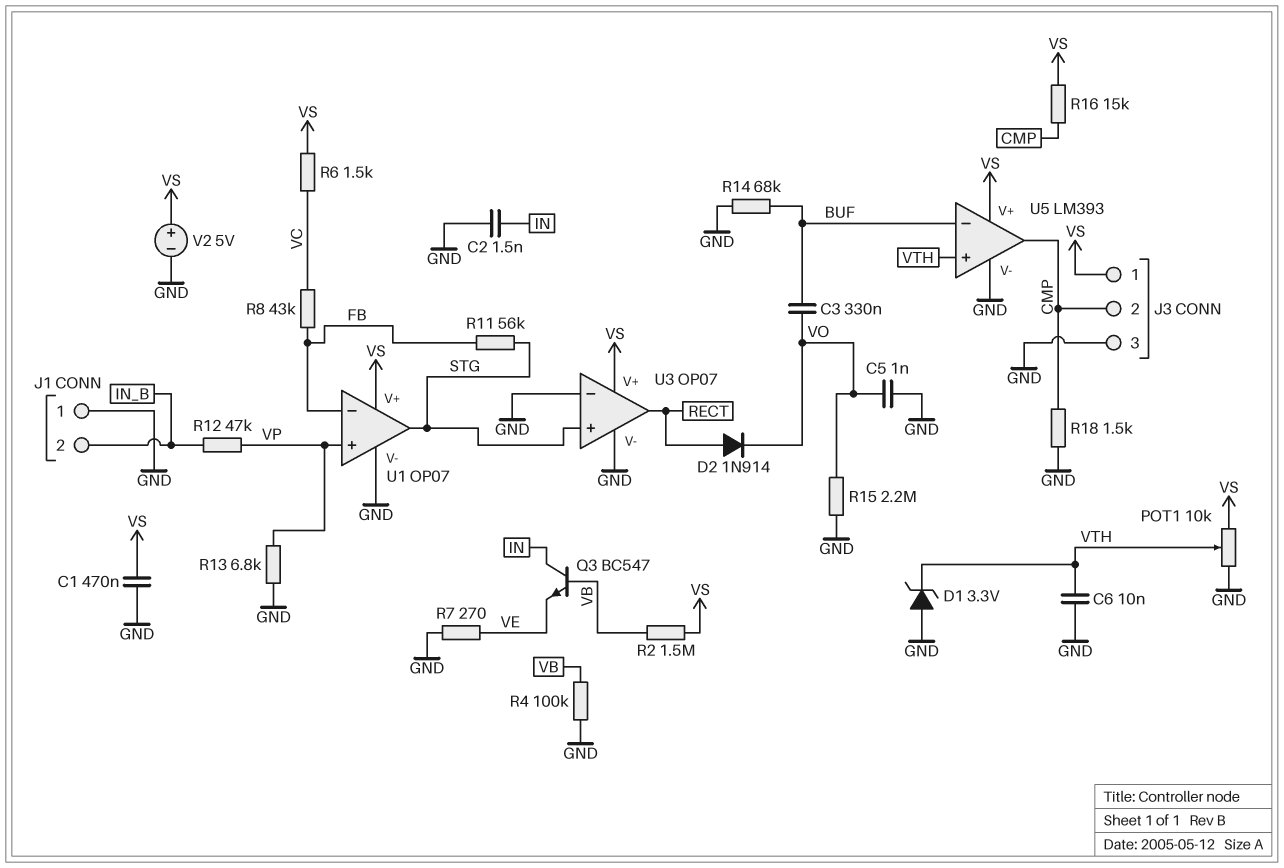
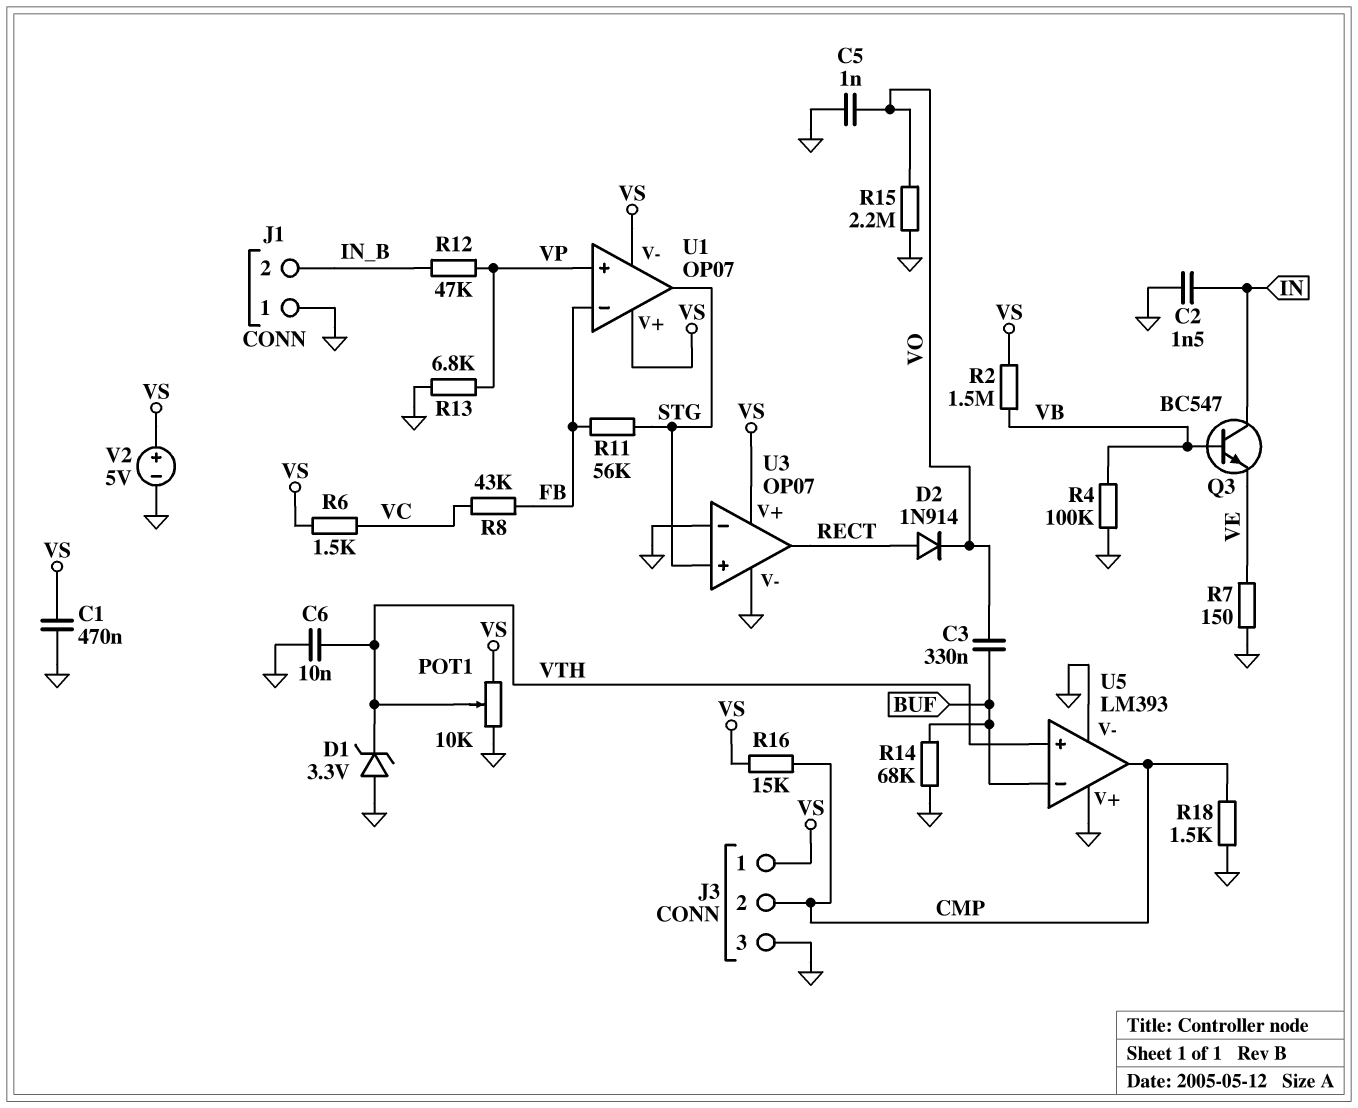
R7: 270 (GND, VE) -> 150 (GND, VE)
U1 pin V-: GND -> VS
U5 pin V+: VS -> GND

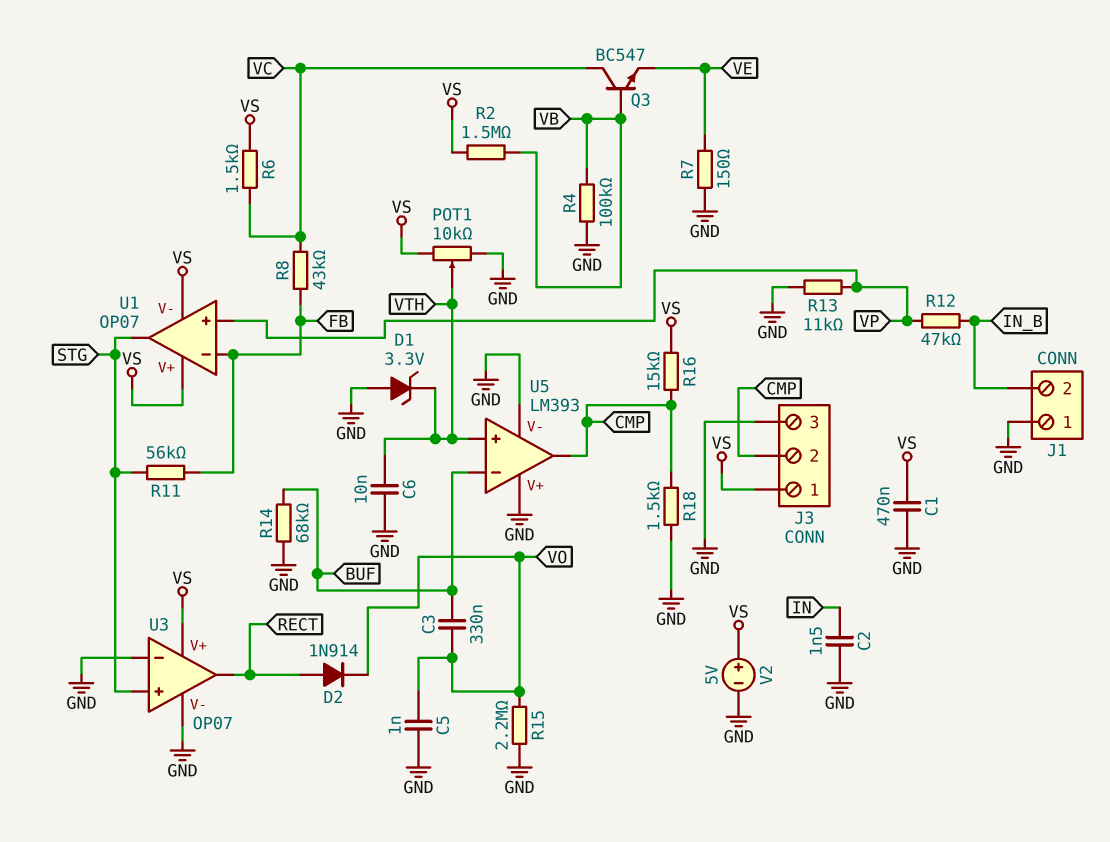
Q3: NPN BC547 (B VB, C IN, E VE) -> NPN BC547 (B VB, C VC, E VE)
R13: 6.8k (GND, VP) -> 11k (GND, VP)

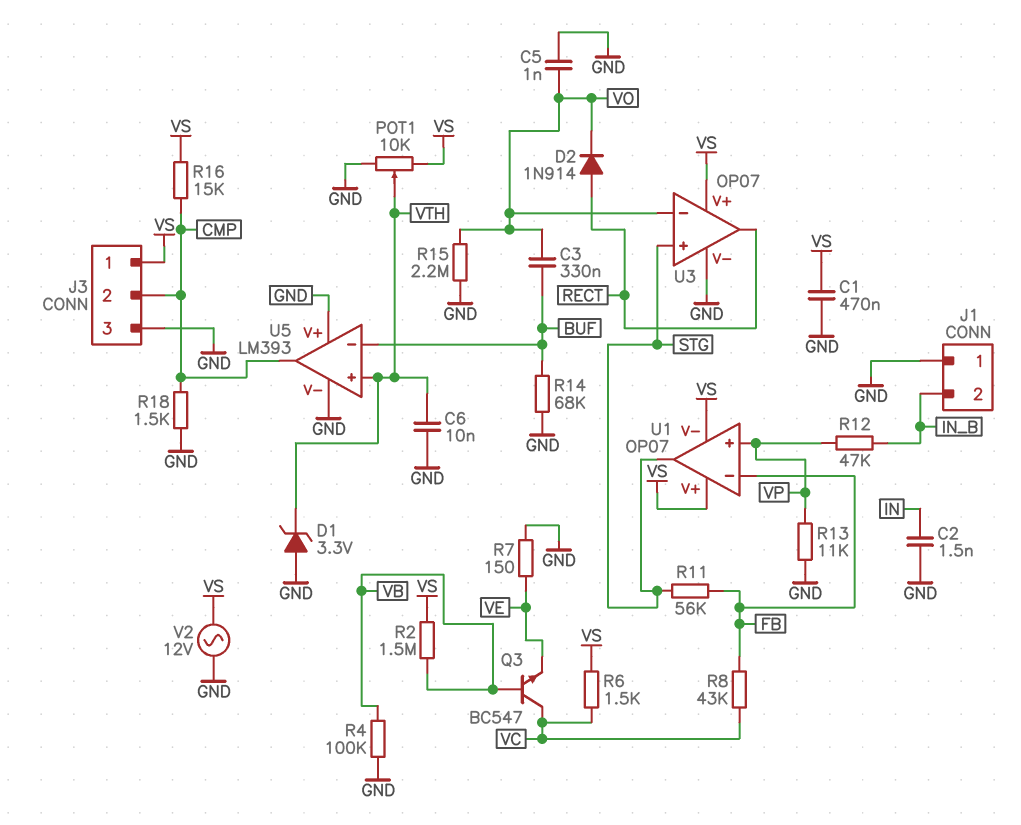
U3 pin in-: GND -> VO
V2: 5V (plus VS, minus GND) -> AC 12V (GND, VS)

